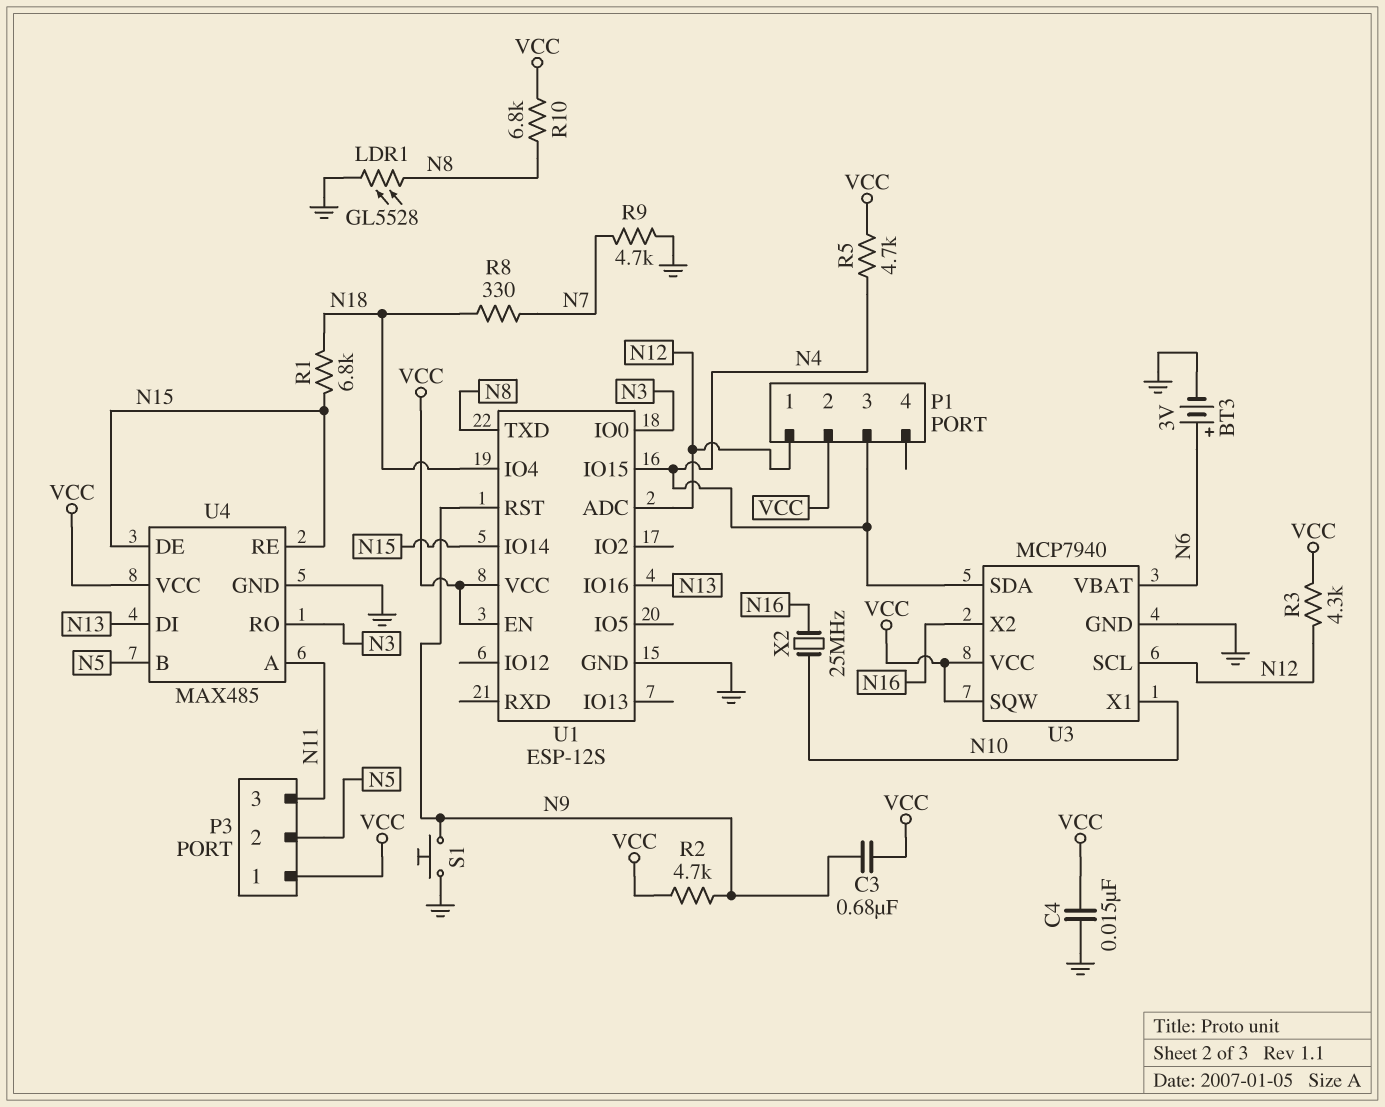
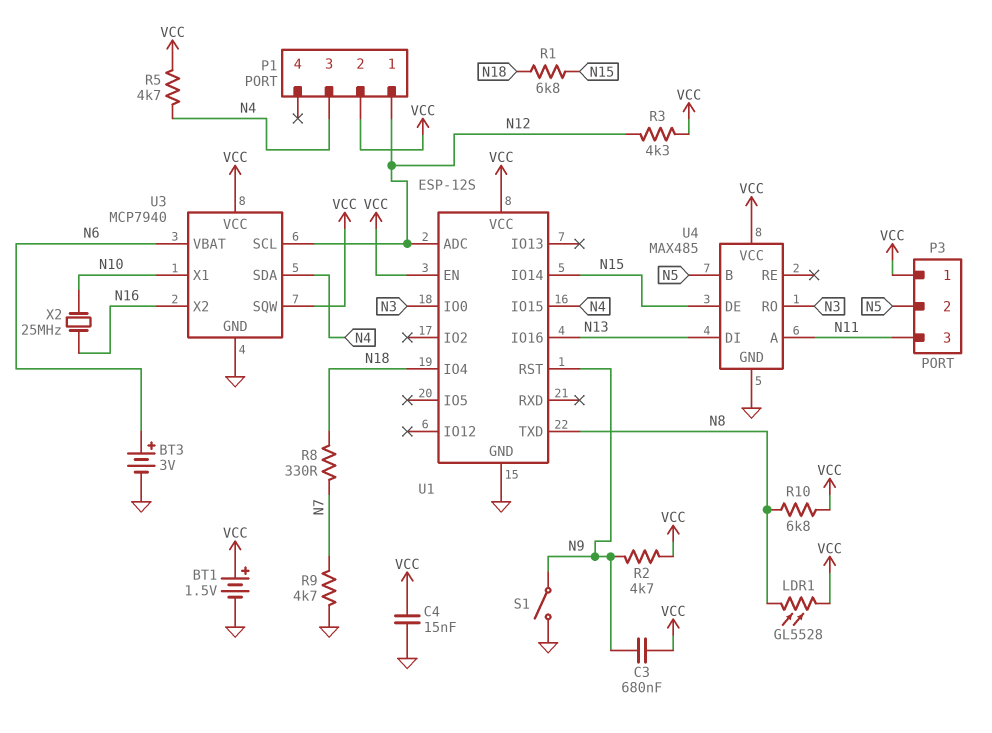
BT1: none -> 1.5V (plus VCC, minus GND)
LDR1: GL5528 (GND, N8) -> GL5528 (N8, VCC)
S1: button (GND, N9) -> switch (GND, N9)
U4 pin RE: N15 -> none

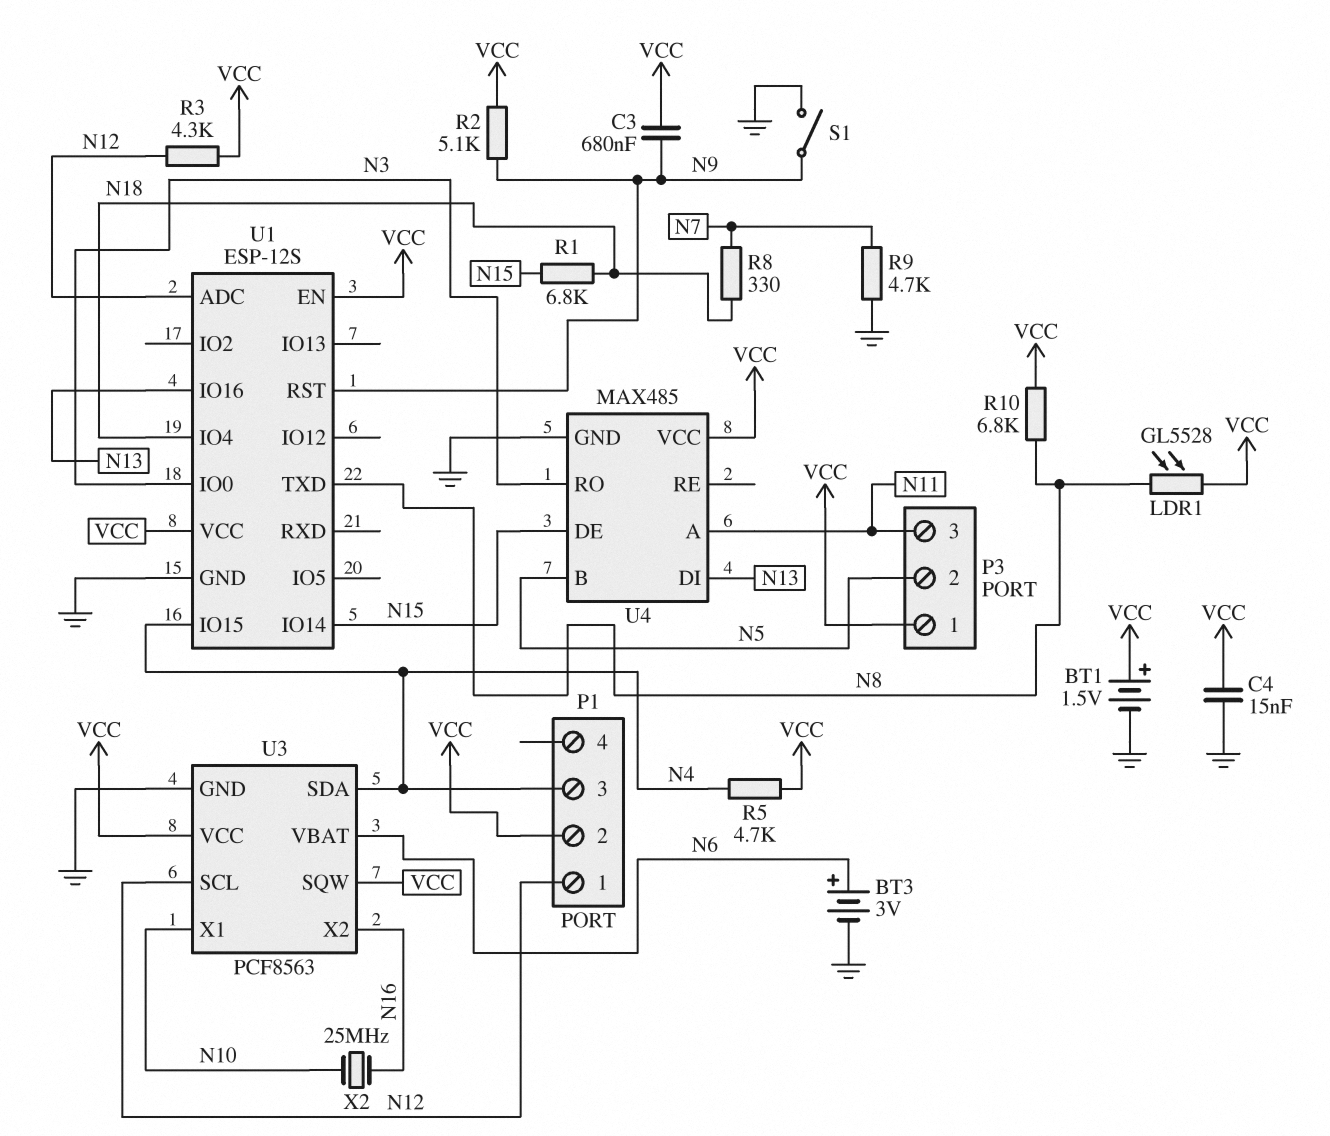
R2: 4.7k (N9, VCC) -> 5.1k (N9, VCC)
U3: MCP7940 -> PCF8563

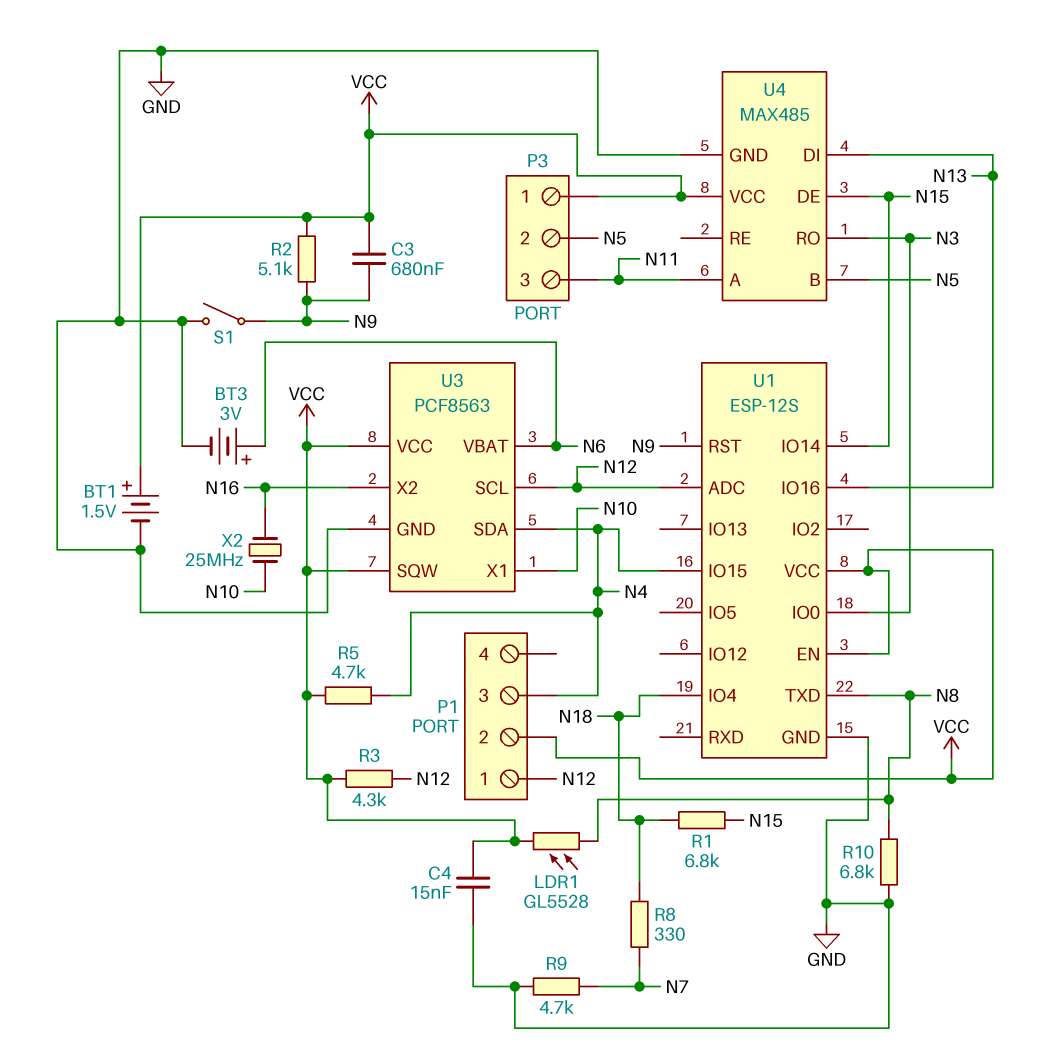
R10: 6.8k (N8, VCC) -> 6.8k (GND, N8)

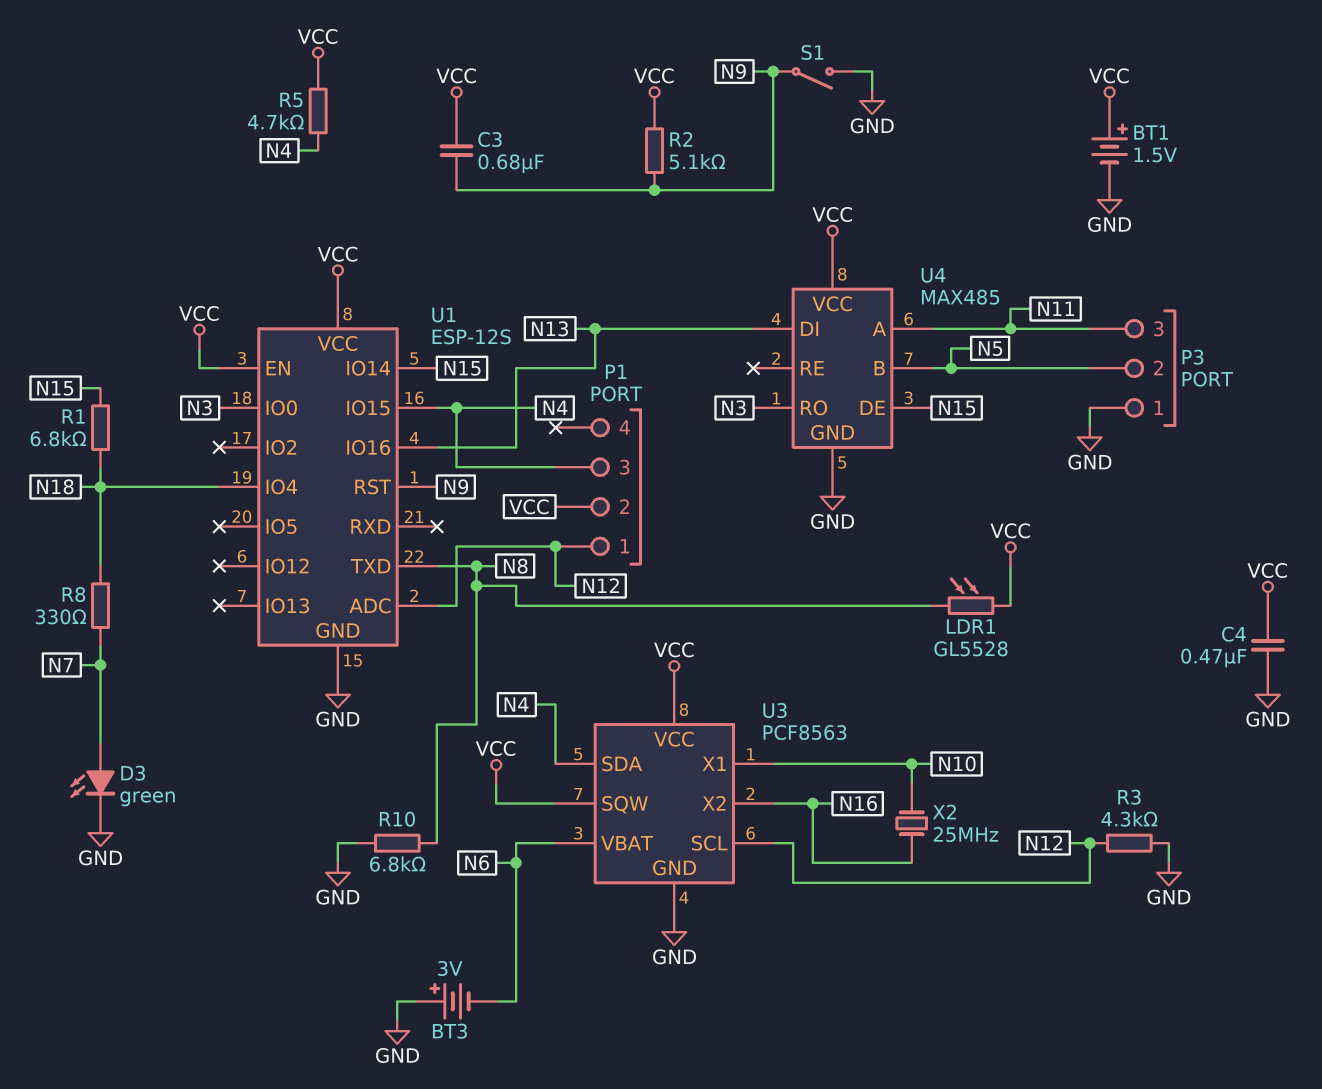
BT3: 3V (plus N6, minus GND) -> 3V (plus GND, minus N6)
C4: 15nF (GND, VCC) -> 470nF (GND, VCC)
D3: none -> LED green (A N7, K GND)
P3 pin 1: VCC -> GND
R3: 4.3k (N12, VCC) -> 4.3k (GND, N12)
R9: 4.7k (GND, N7) -> none

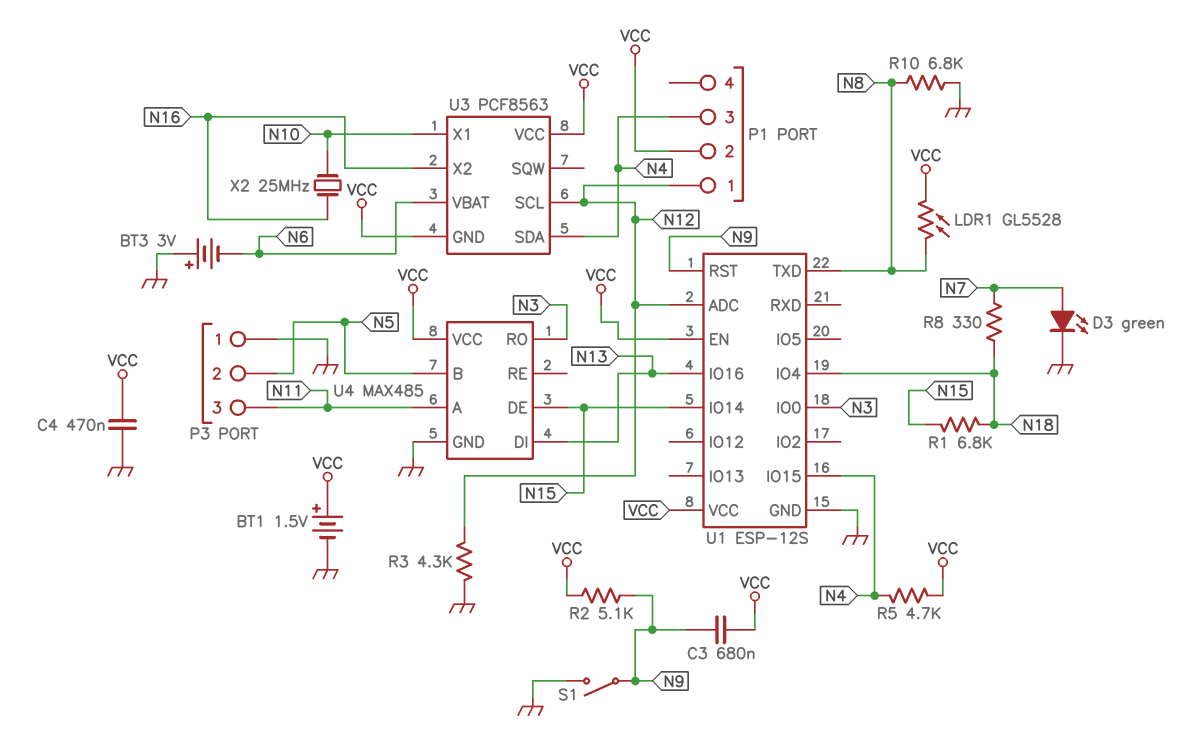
U3 pin GND: GND -> VCC
U3 pin SQW: VCC -> none

